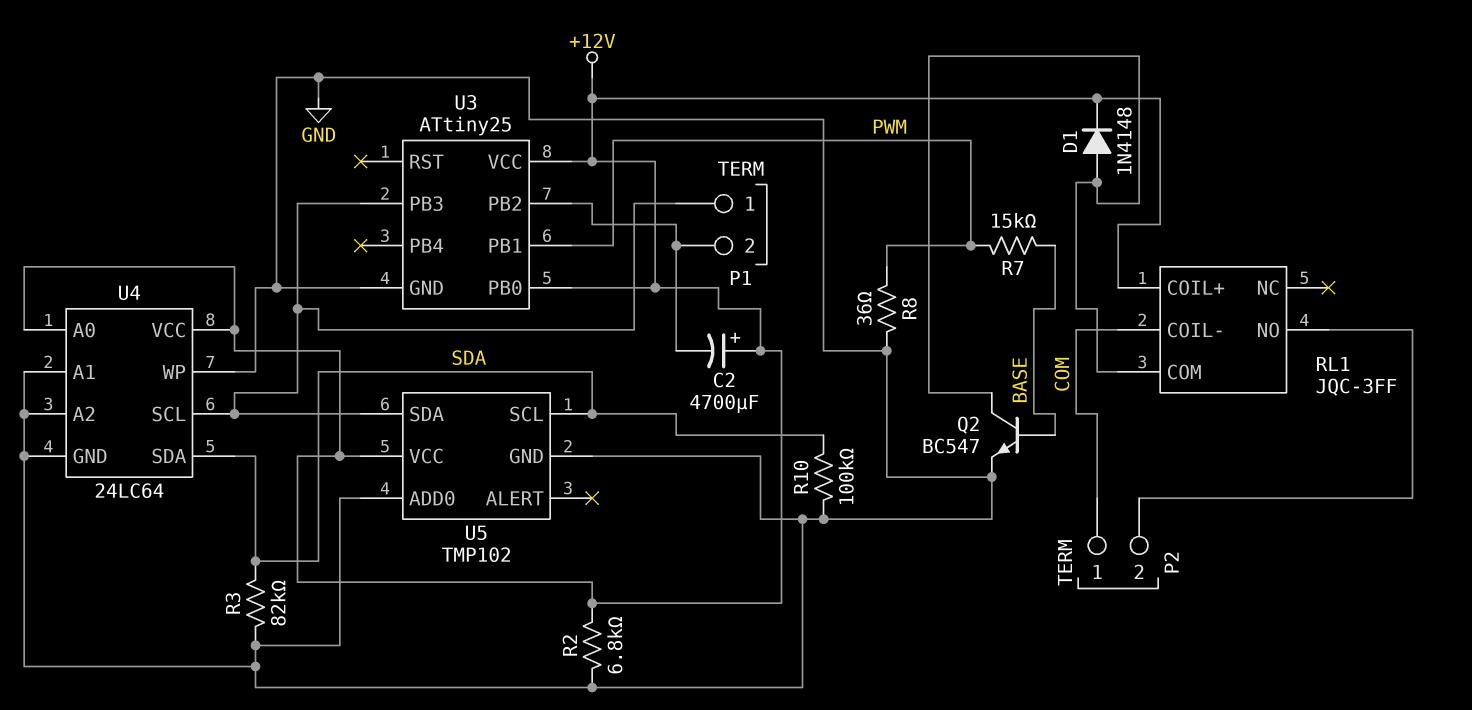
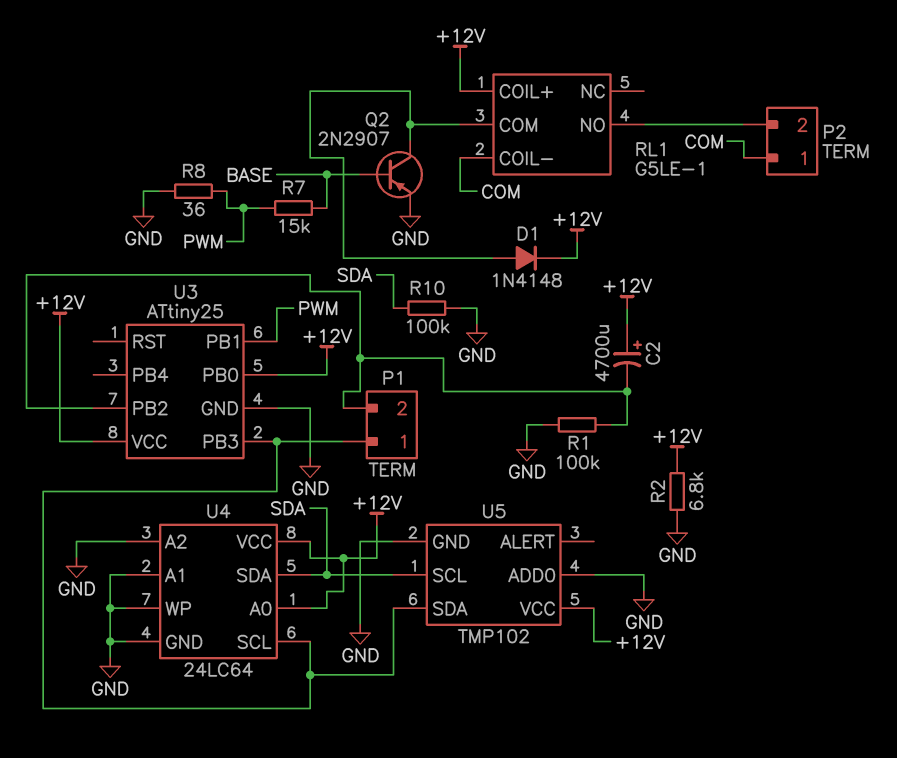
Q2: NPN BC547 (B BASE, C RL1/COM, E GND) -> PNP 2N2907 (B BASE, C RL1/COM, E GND)
R1: none -> 100k (GND, P1/2)
R3: 82k (GND, SDA) -> none
RL1: JQC-3FF -> G5LE-1

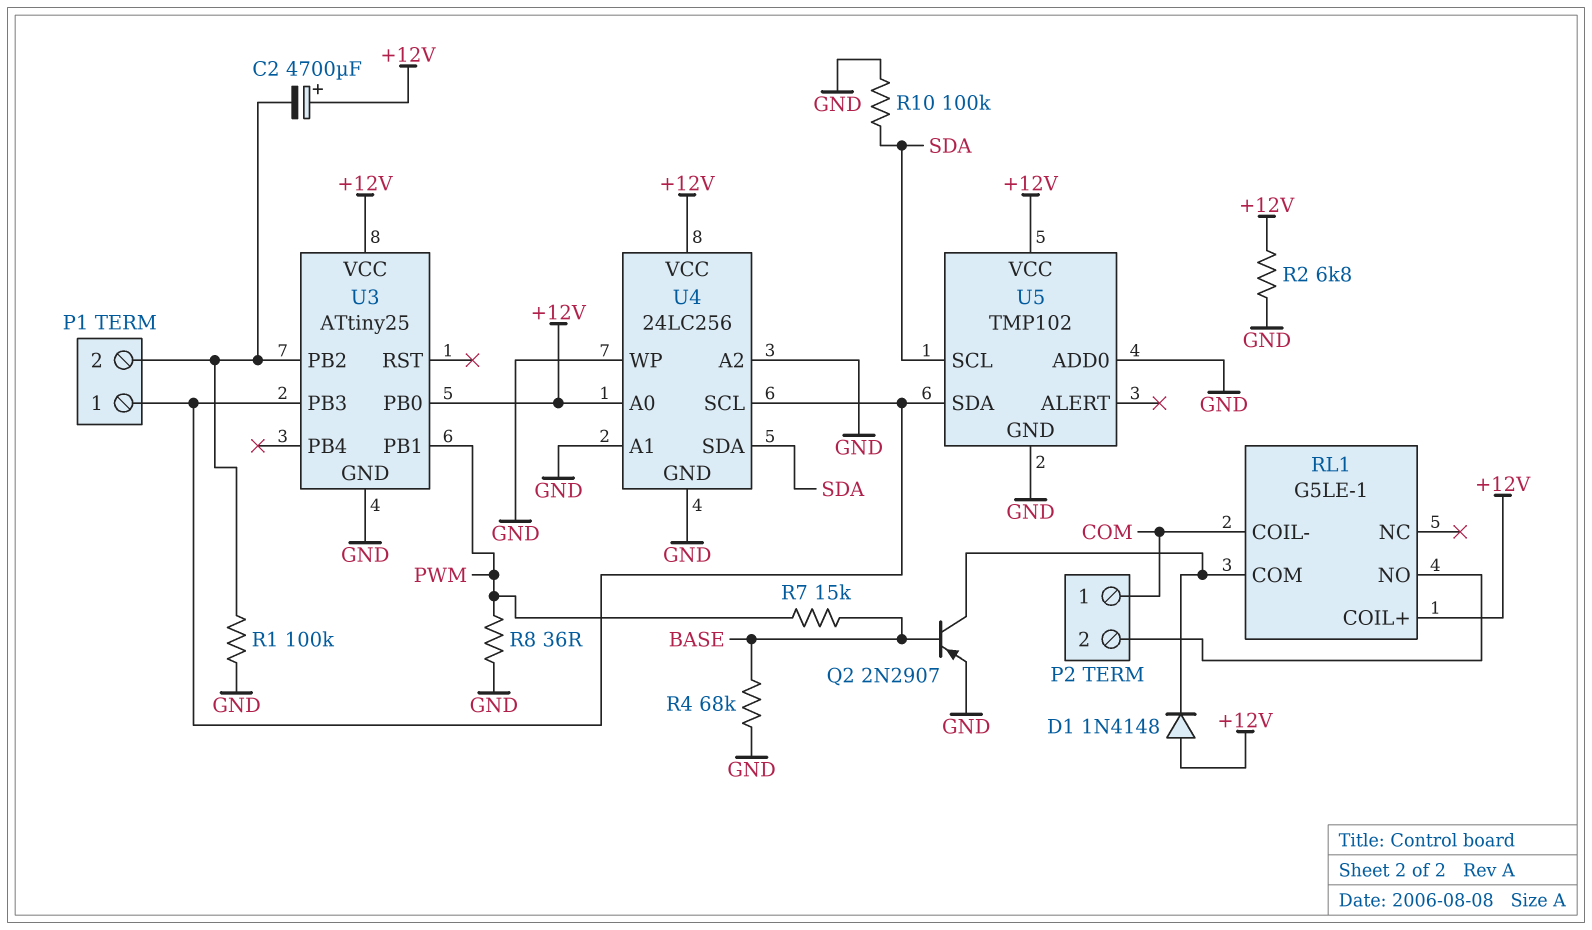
D1: diode 1N4148 (A RL1/COM, K +12V) -> diode 1N4148 (A +12V, K RL1/COM)
R4: none -> 68k (BASE, GND)
U4: 24LC64 -> 24LC256

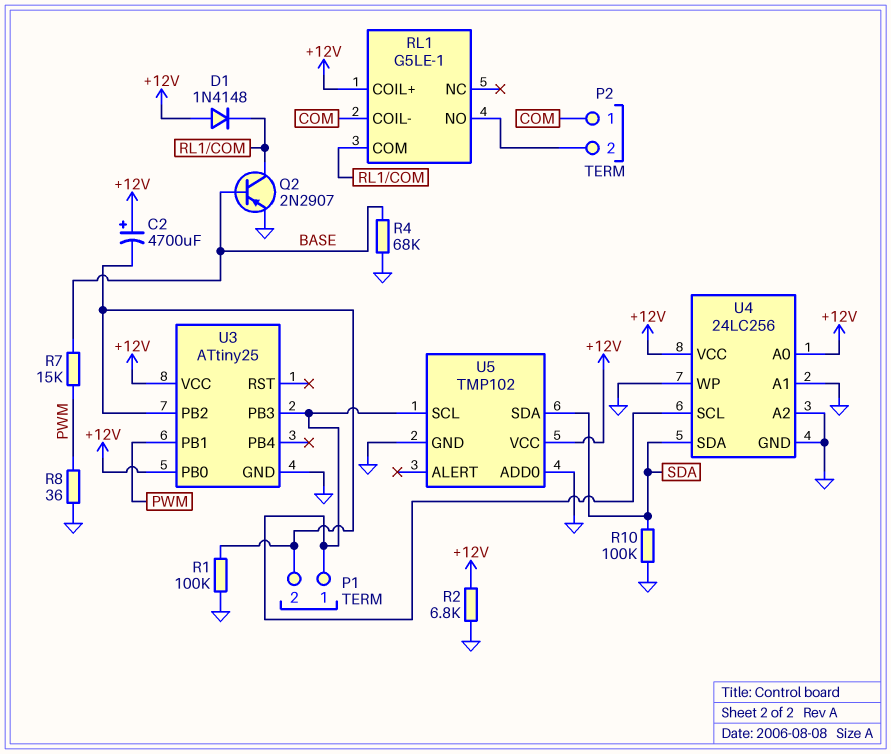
U5 pin SCL: SDA -> P1/1
U5 pin SDA: P1/1 -> SDA

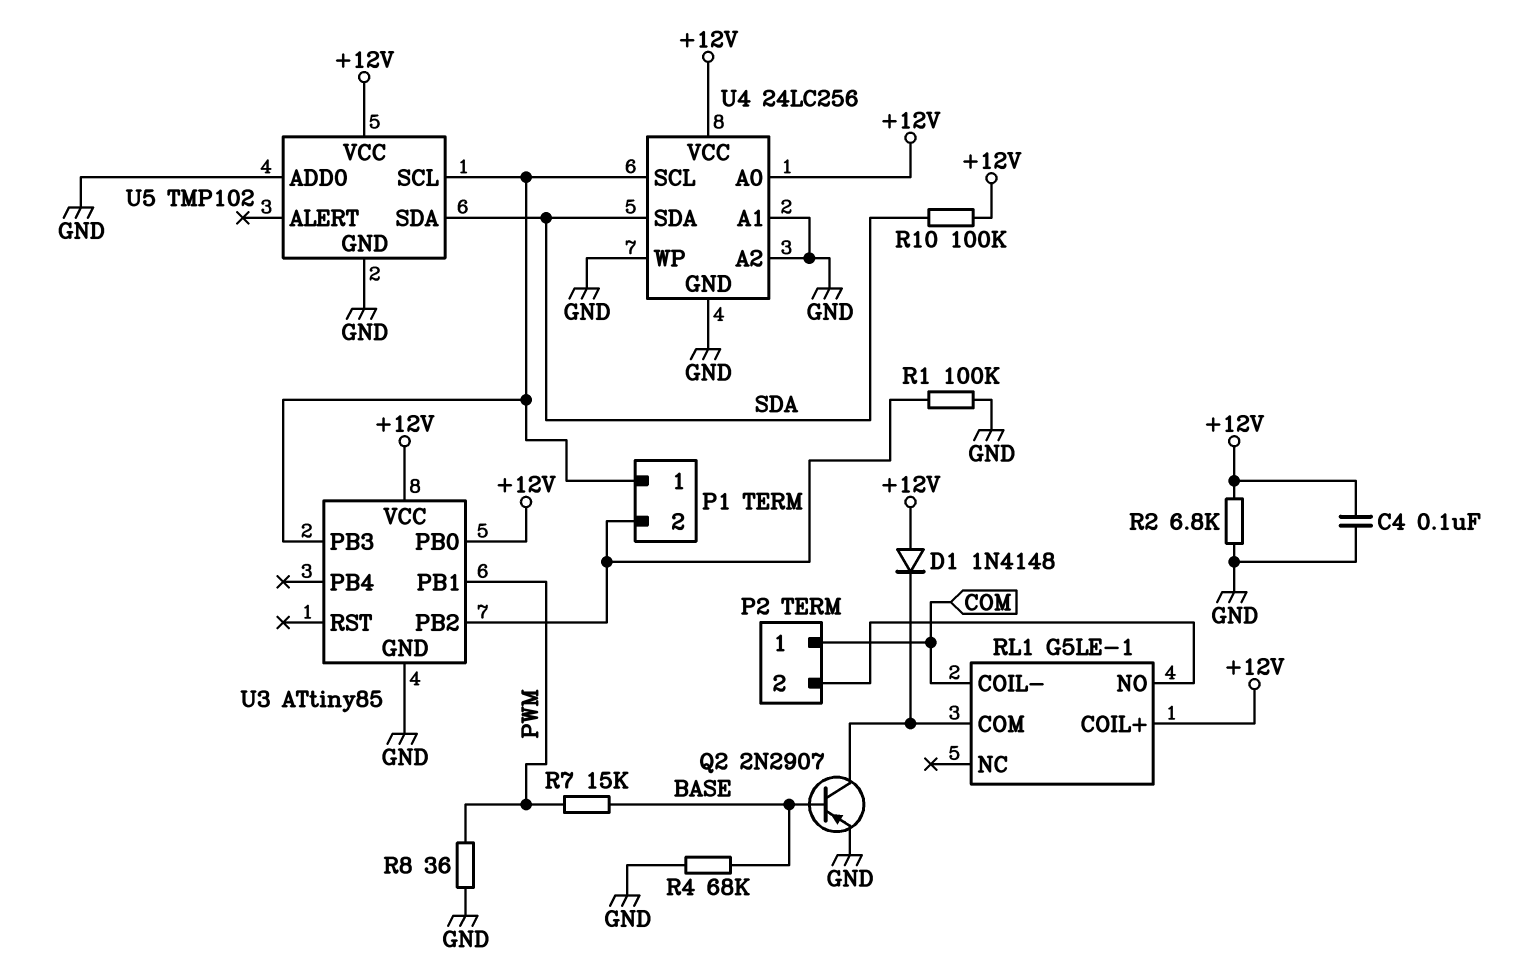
C2: 4700uF (plus +12V, minus P1/2) -> none
C4: none -> 100nF (+12V, GND)
R10: 100k (GND, SDA) -> 100k (+12V, SDA)
U3: ATtiny25 -> ATtiny85

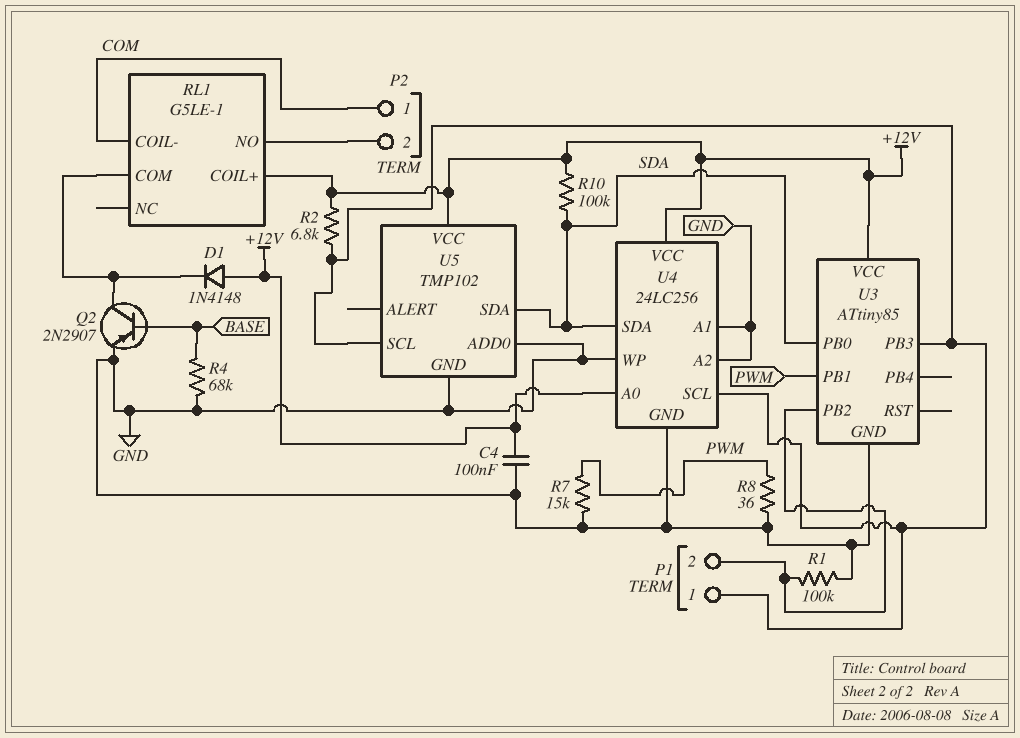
R2: 6.8k (+12V, GND) -> 6.8k (+12V, P1/1)
R7: 15k (BASE, PWM) -> 15k (GND, PWM)
U3 pin PB0: +12V -> SDA

